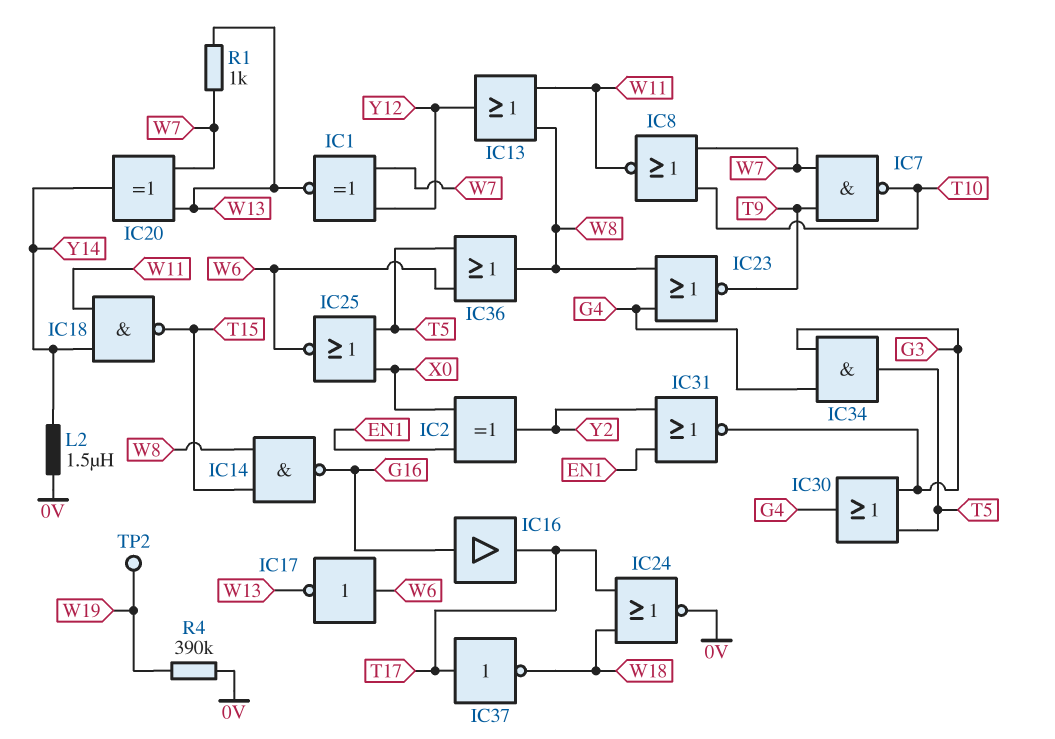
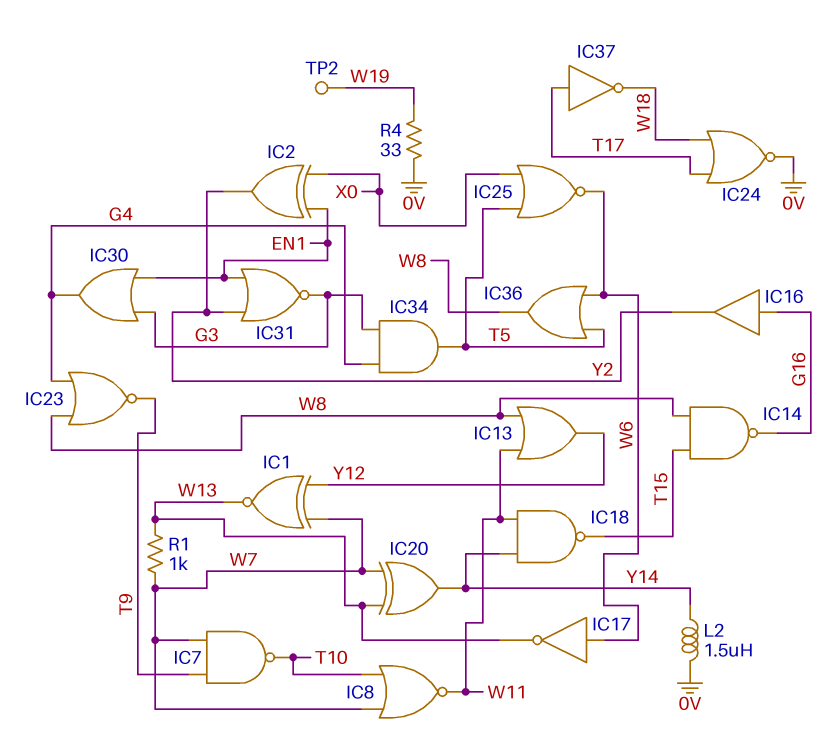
IC16: buffer (in G16, out T17) -> buffer (in G16, out Y2)
IC30: OR (in G3, in T5, out G4) -> OR (in EN1, in G3, out G4)
R4: 390k (0V, W19) -> 33 (0V, W19)

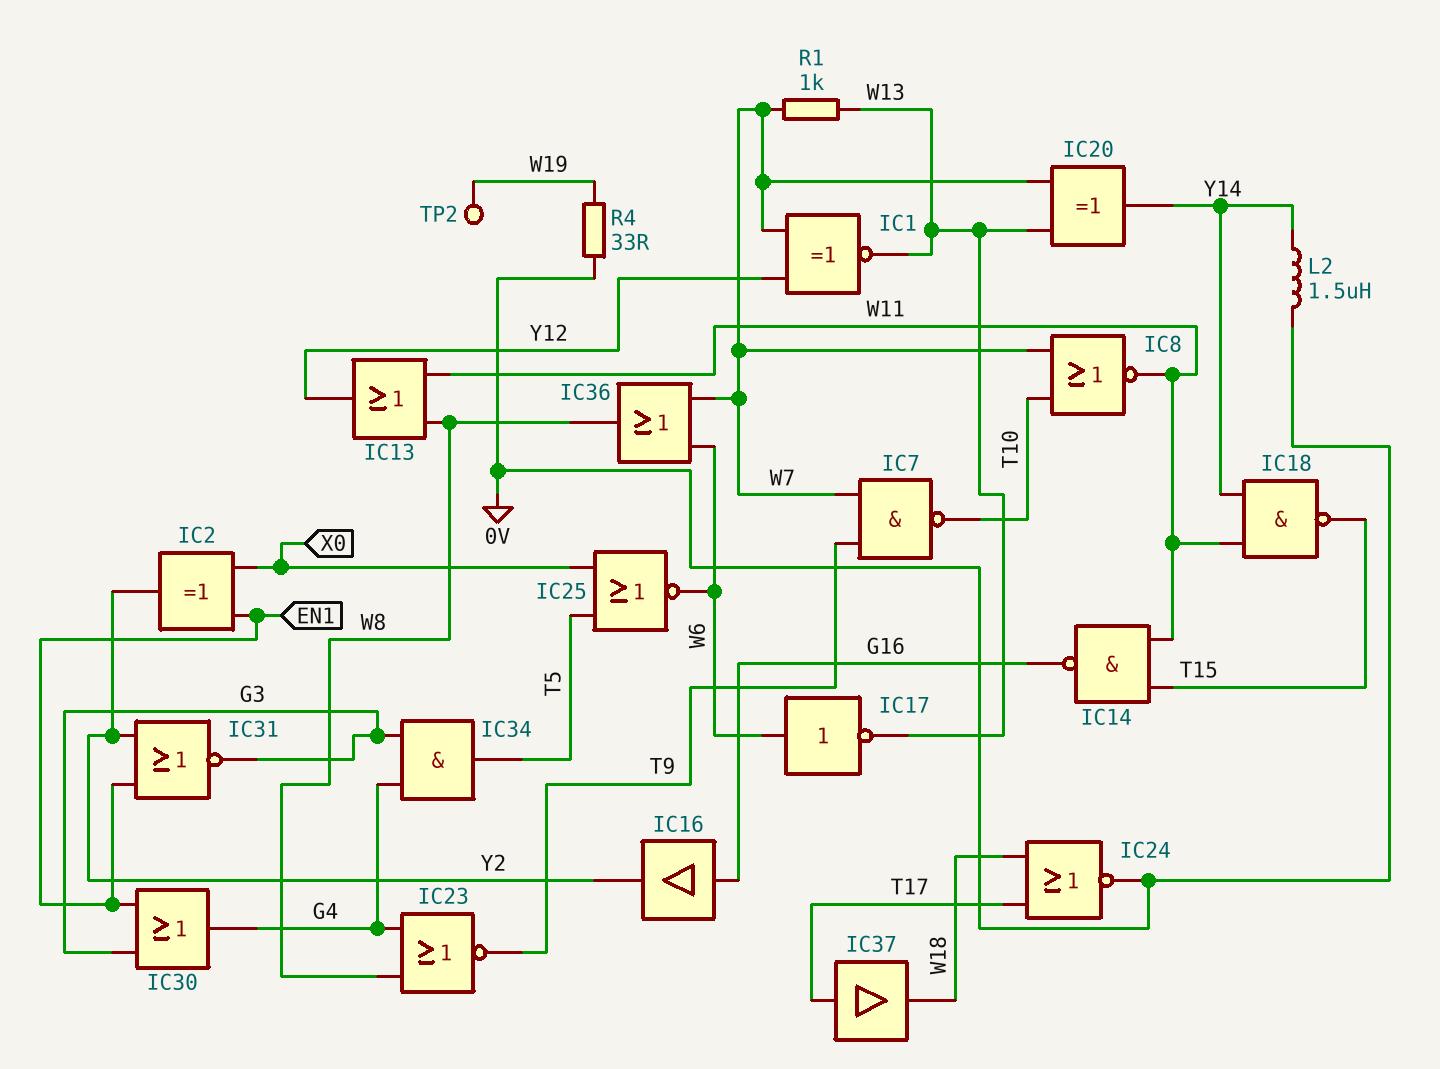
IC14: NAND (in T15, in W8, out G16) -> NAND (in T15, in W11, out G16)
IC36: OR (in T5, in W6, out W8) -> OR (in W6, in W7, out W8)
IC37: NOT (in T17, out W18) -> buffer (in T17, out W18)

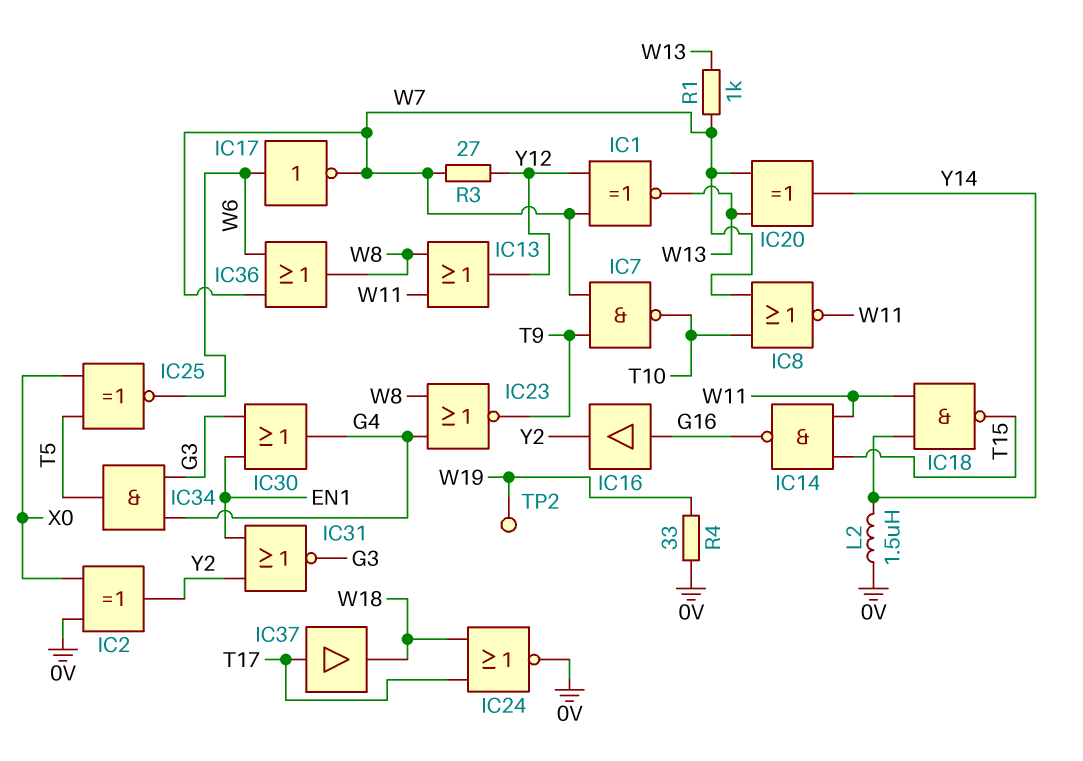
IC2: XOR (in EN1, in X0, out Y2) -> XOR (in 0V, in X0, out Y2)
IC17: NOT (in W6, out W13) -> NOT (in W6, out W7)
IC25: NOR (in T5, in X0, out W6) -> XNOR (in T5, in X0, out W6)
R3: none -> 27 (W7, Y12)

